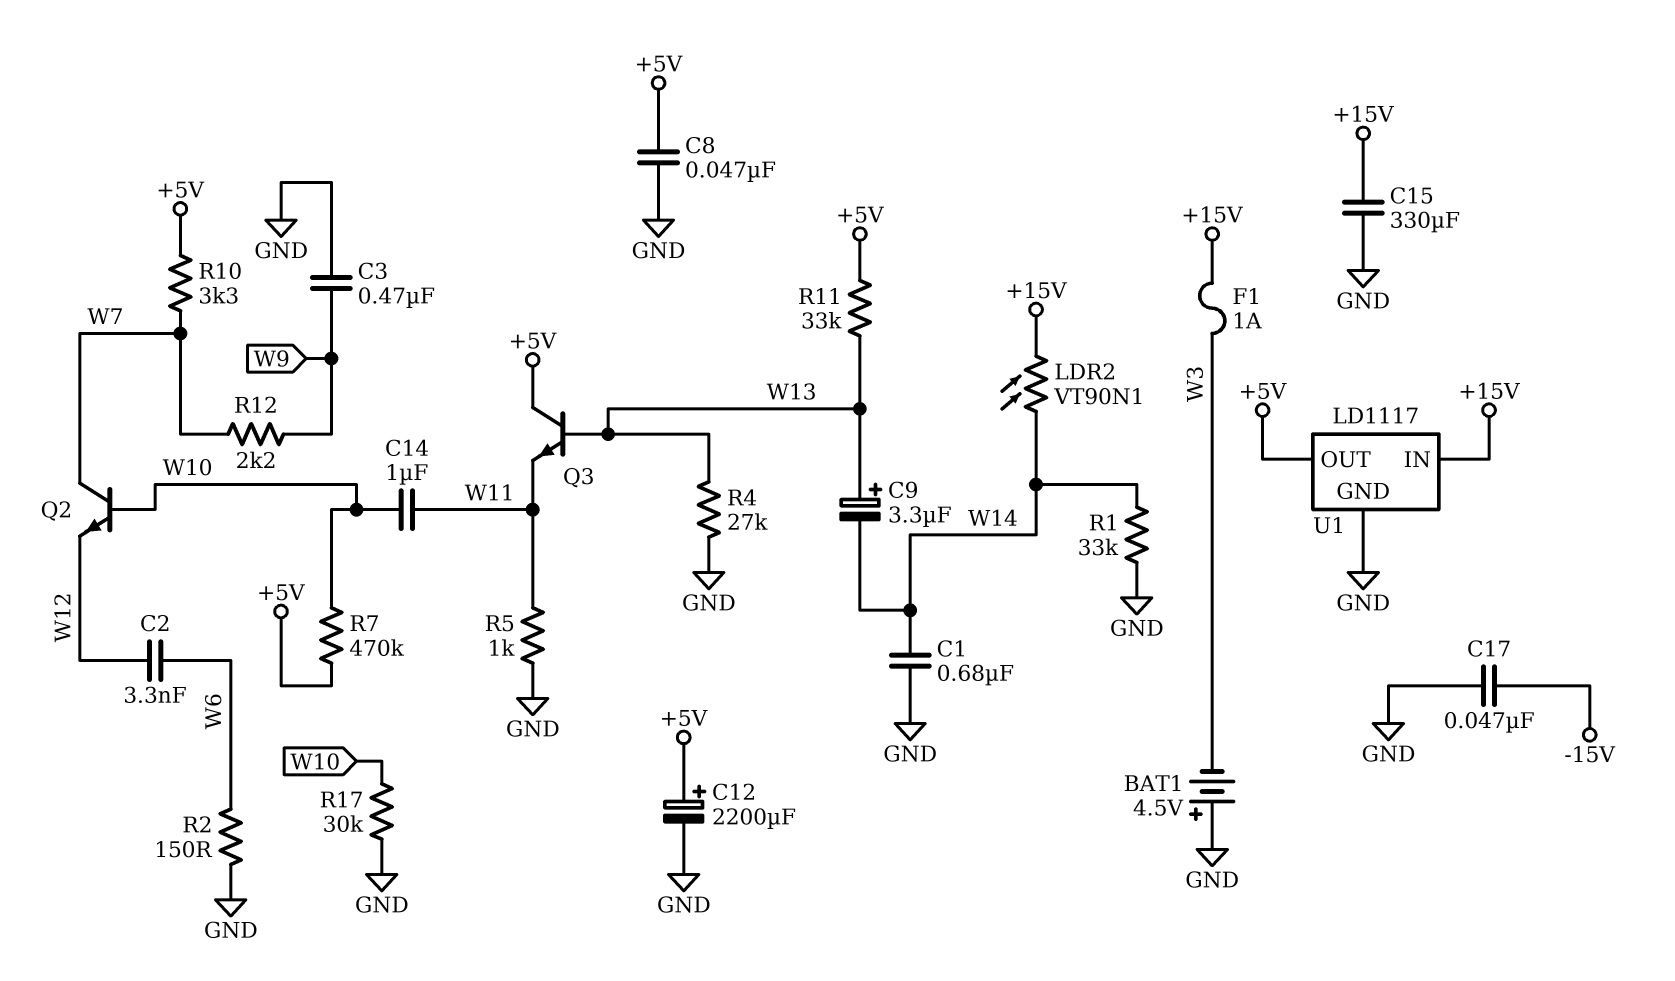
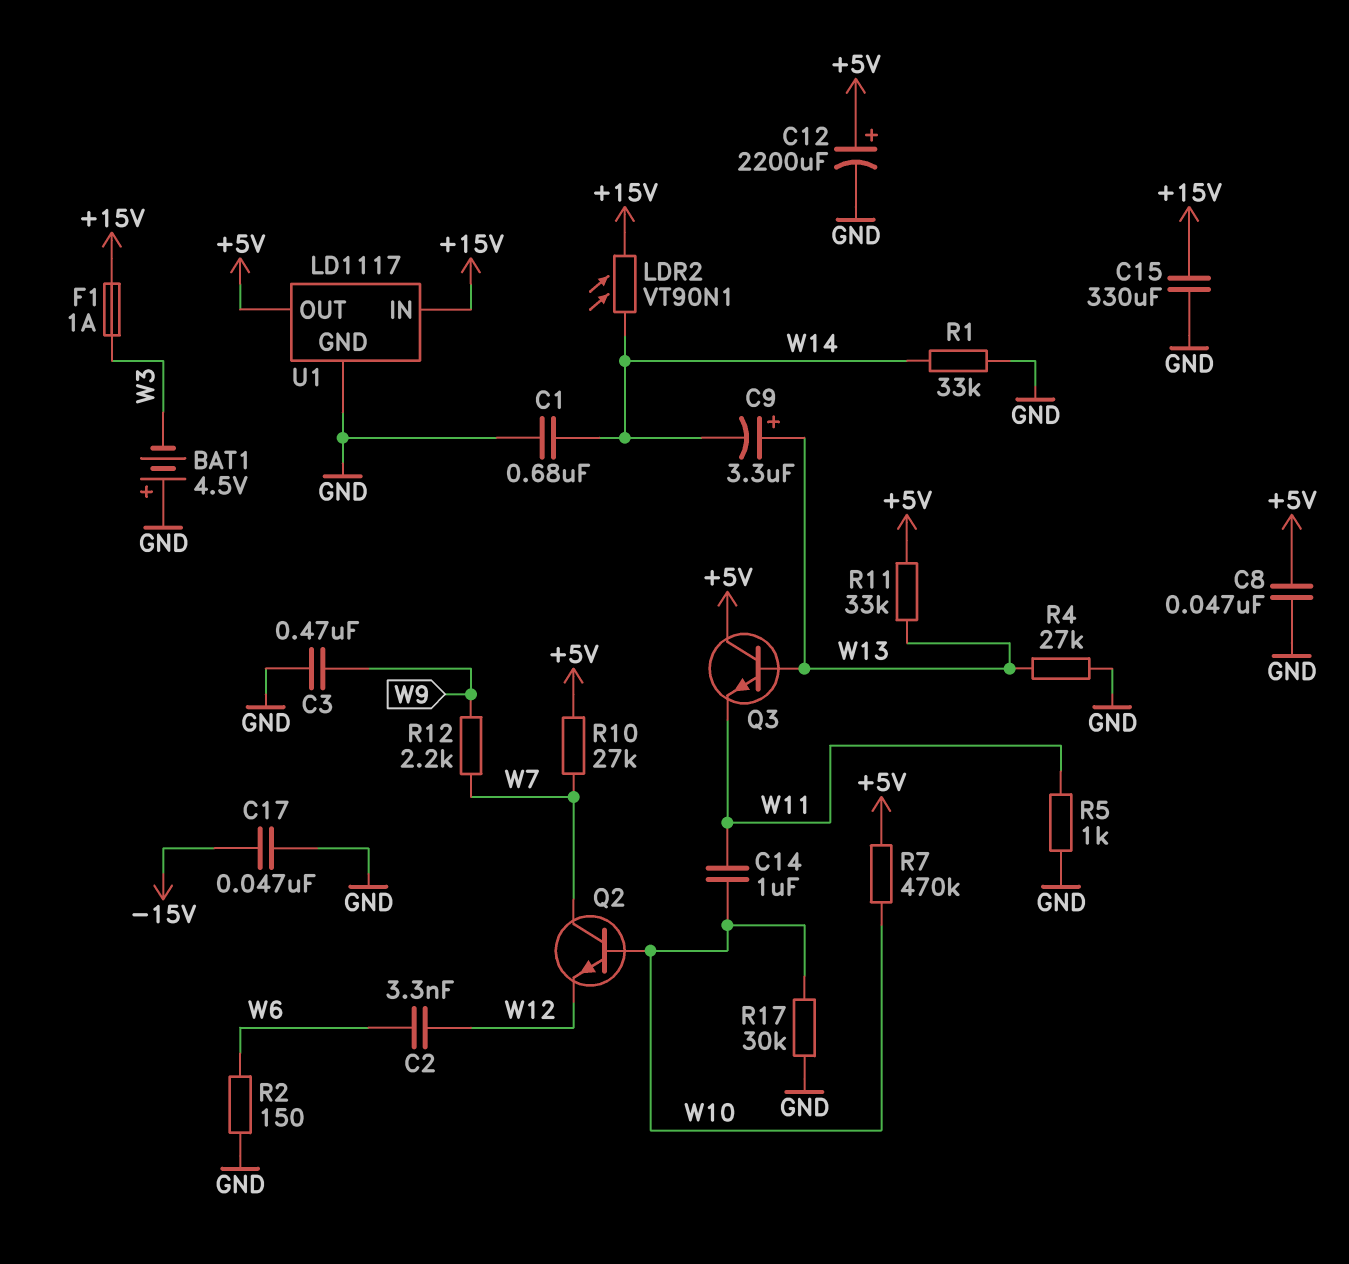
R10: 3.3k (+5V, W7) -> 27k (+5V, W7)

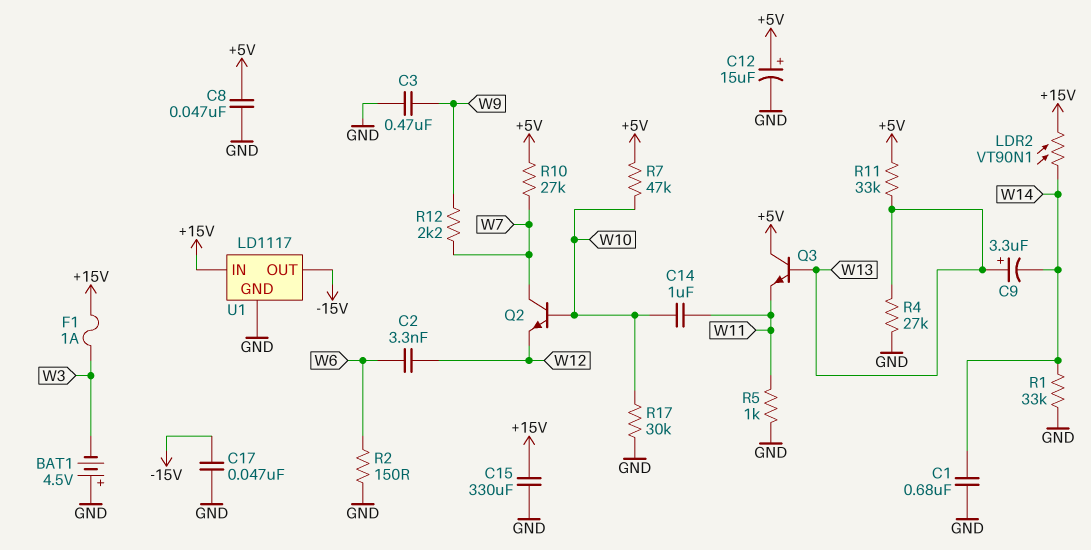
C12: 2200uF (plus +5V, minus GND) -> 15uF (plus +5V, minus GND)
R7: 470k (+5V, W10) -> 47k (+5V, W10)
U1 pin OUT: +5V -> -15V

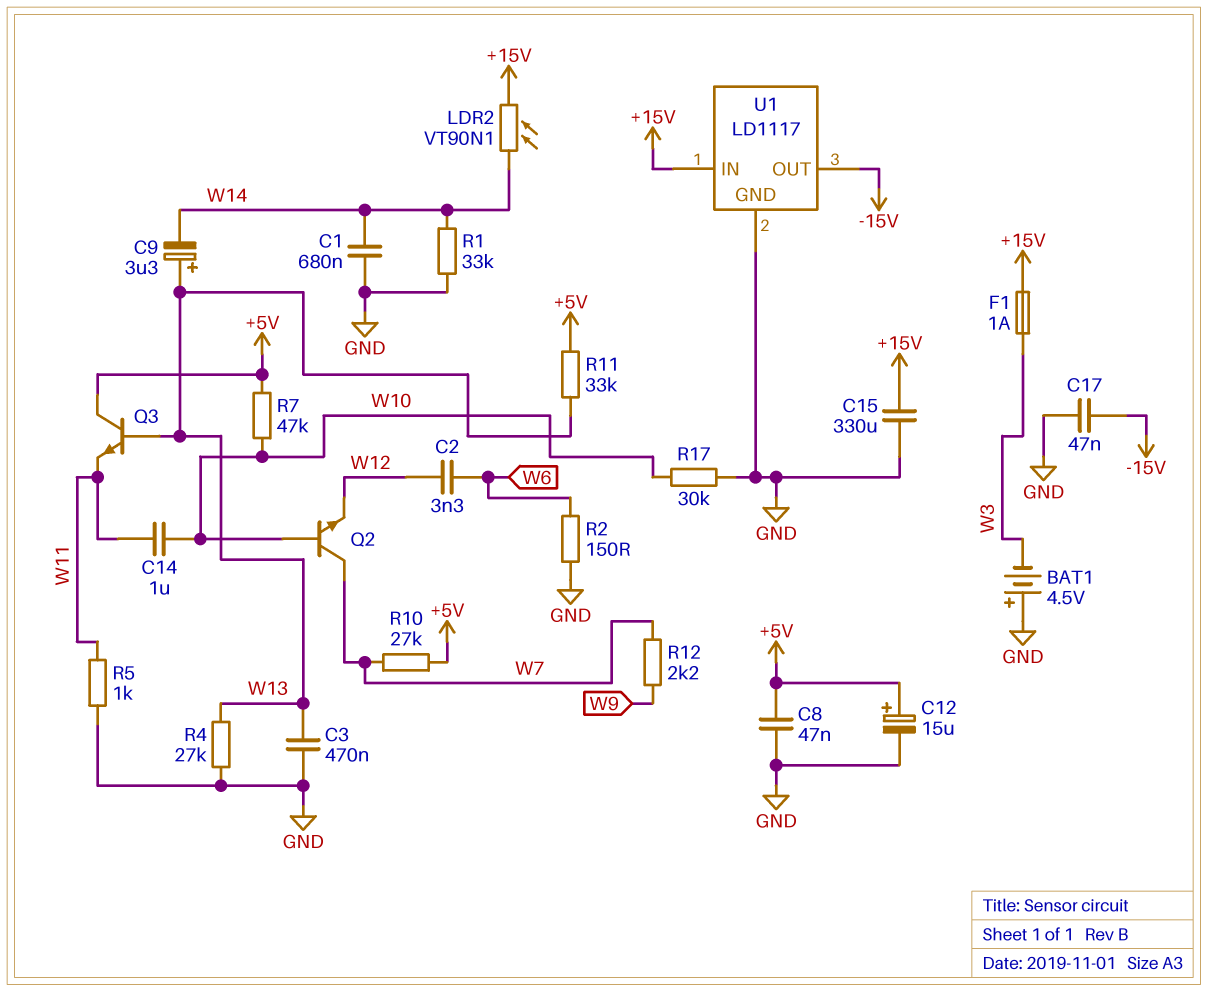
C3: 470nF (GND, W9) -> 470nF (GND, W13)

